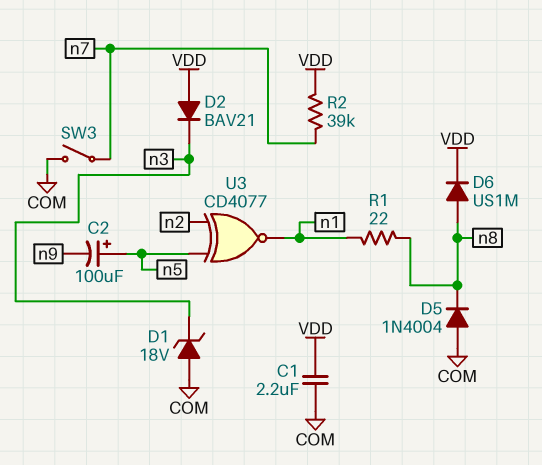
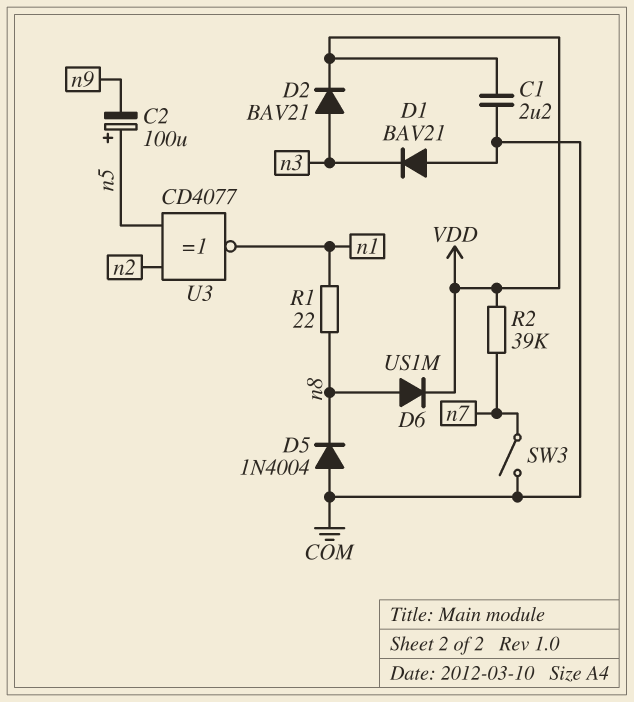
D1: zener 18V (A COM, K n3) -> diode BAV21 (A COM, K n3)
D2: diode BAV21 (A VDD, K n3) -> diode BAV21 (A n3, K VDD)

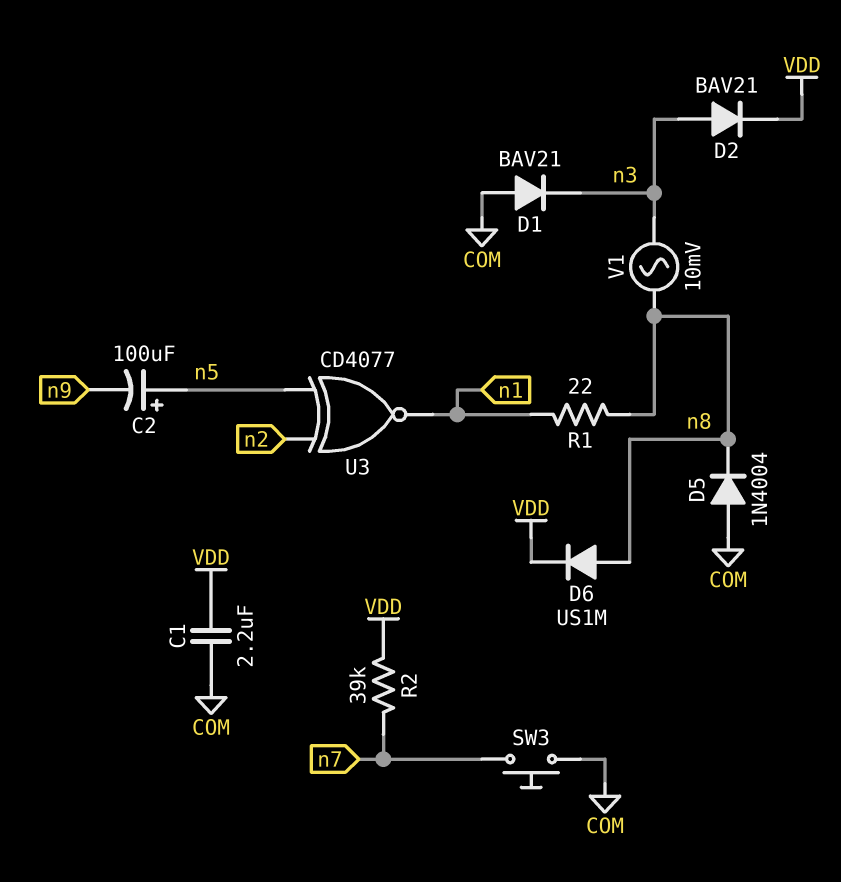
SW3: switch (COM, n7) -> button (COM, n7)
V1: none -> AC 10mV (n3, n8)

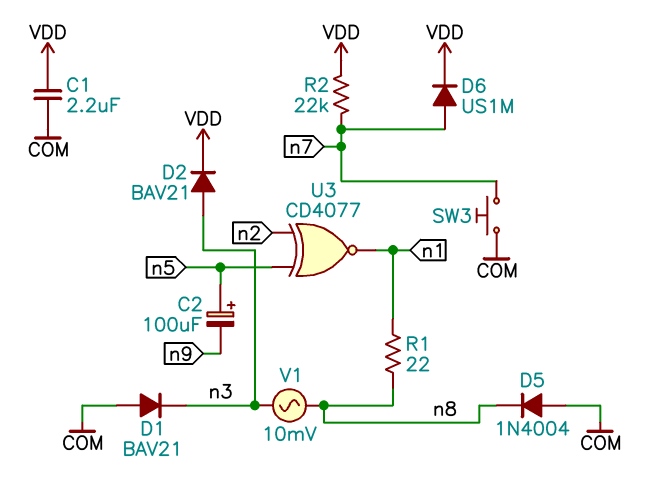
D6: diode US1M (A n8, K VDD) -> diode US1M (A n7, K VDD)
R2: 39k (VDD, n7) -> 22k (VDD, n7)

